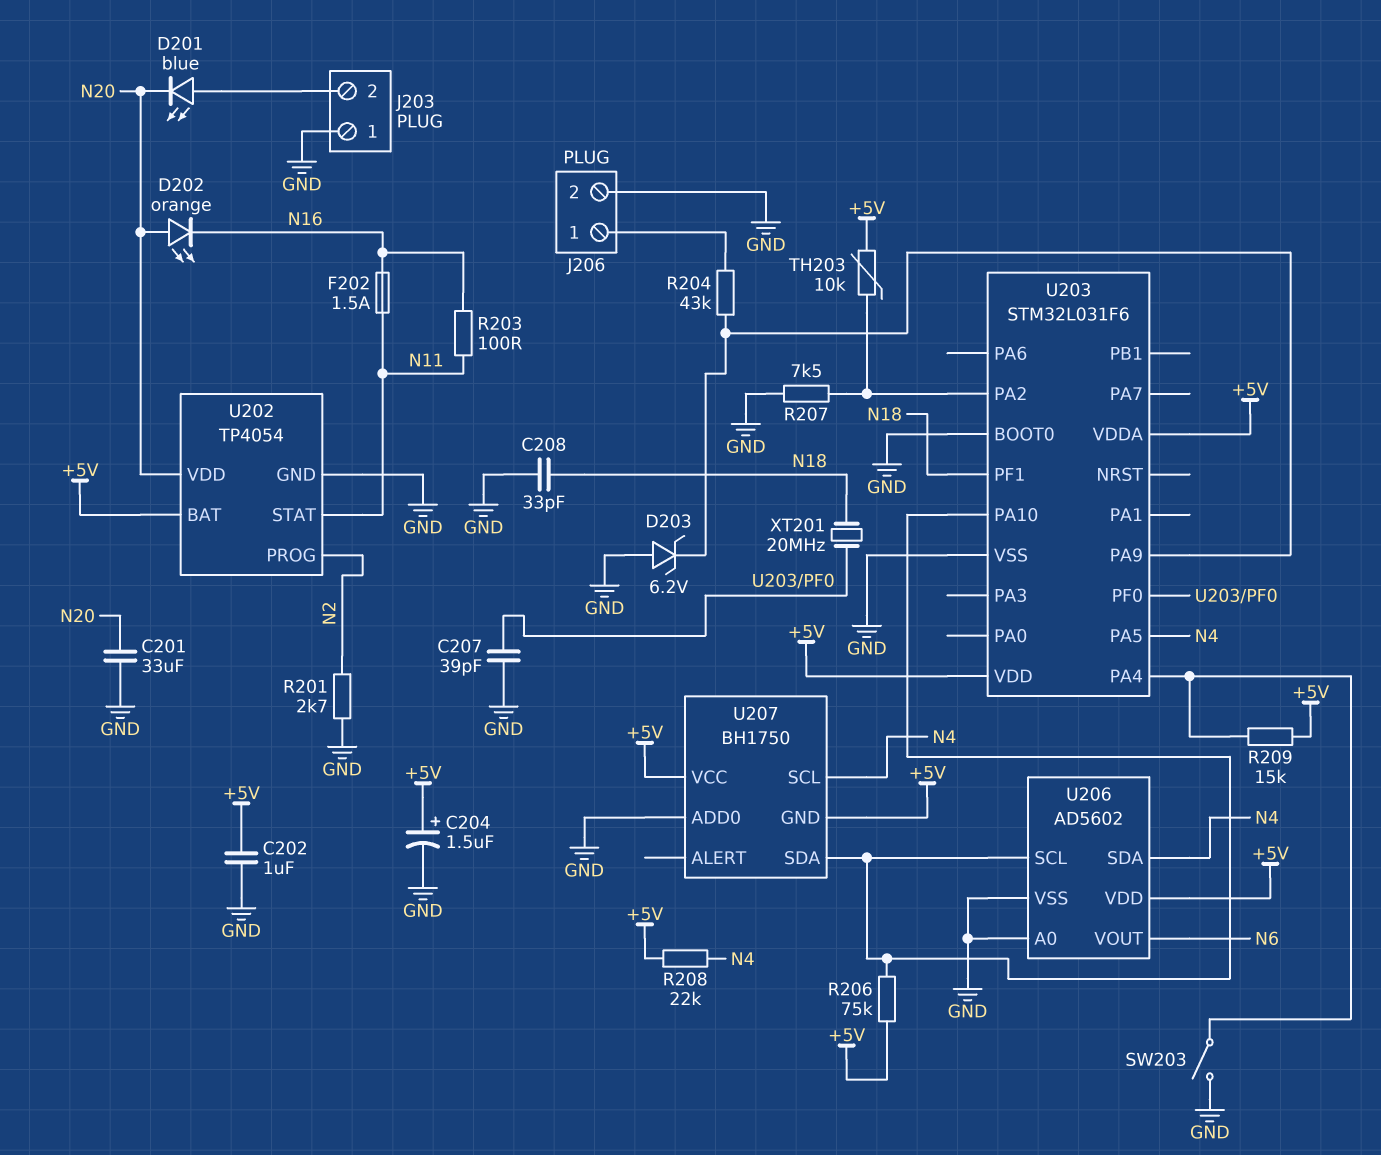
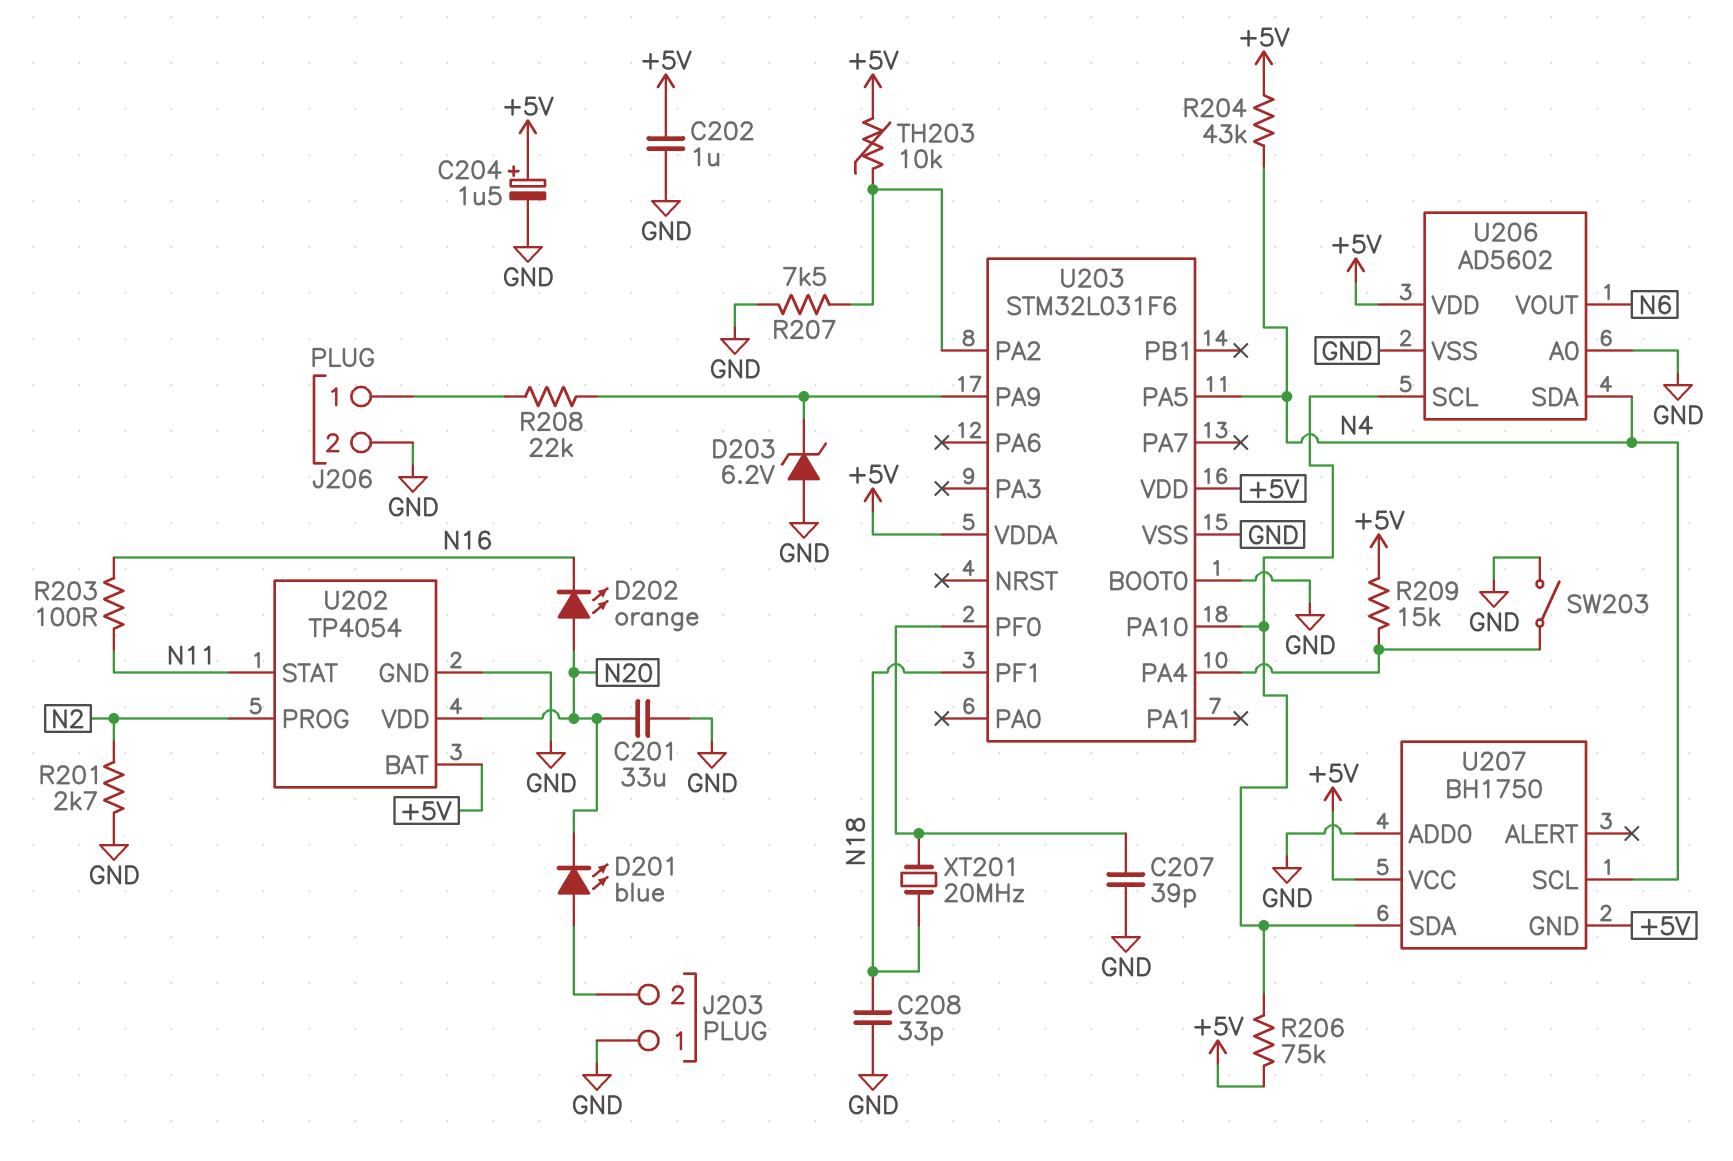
F202: 1.5A (N11, N16) -> none
R204: 43k (J206/1, U203/PA9) -> 43k (+5V, N4)
R208: 22k (+5V, N4) -> 22k (J206/1, U203/PA9)

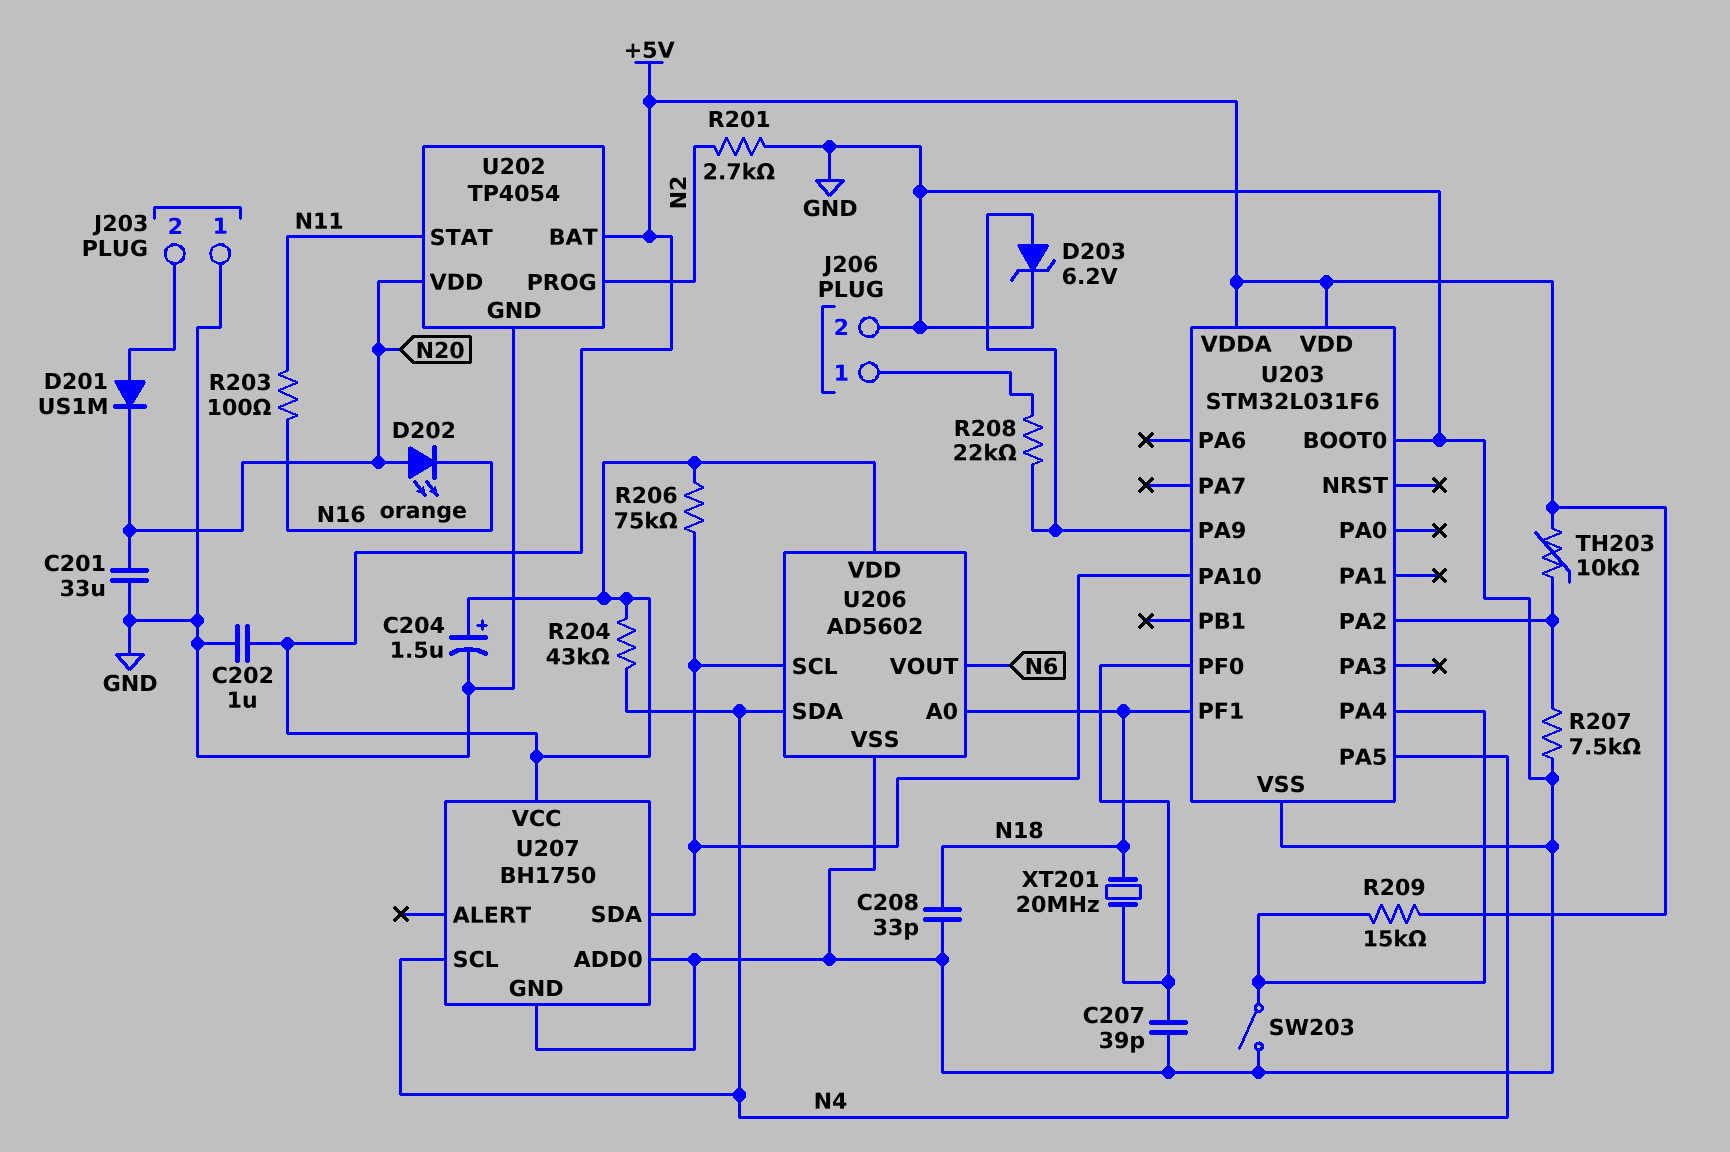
D201: LED blue (A J203/2, K N20) -> diode US1M (A J203/2, K N20)
D203: zener 6.2V (A GND, K U203/PA9) -> zener 6.2V (A U203/PA9, K GND)
U206 pin A0: GND -> N18
U207 pin GND: +5V -> GND

